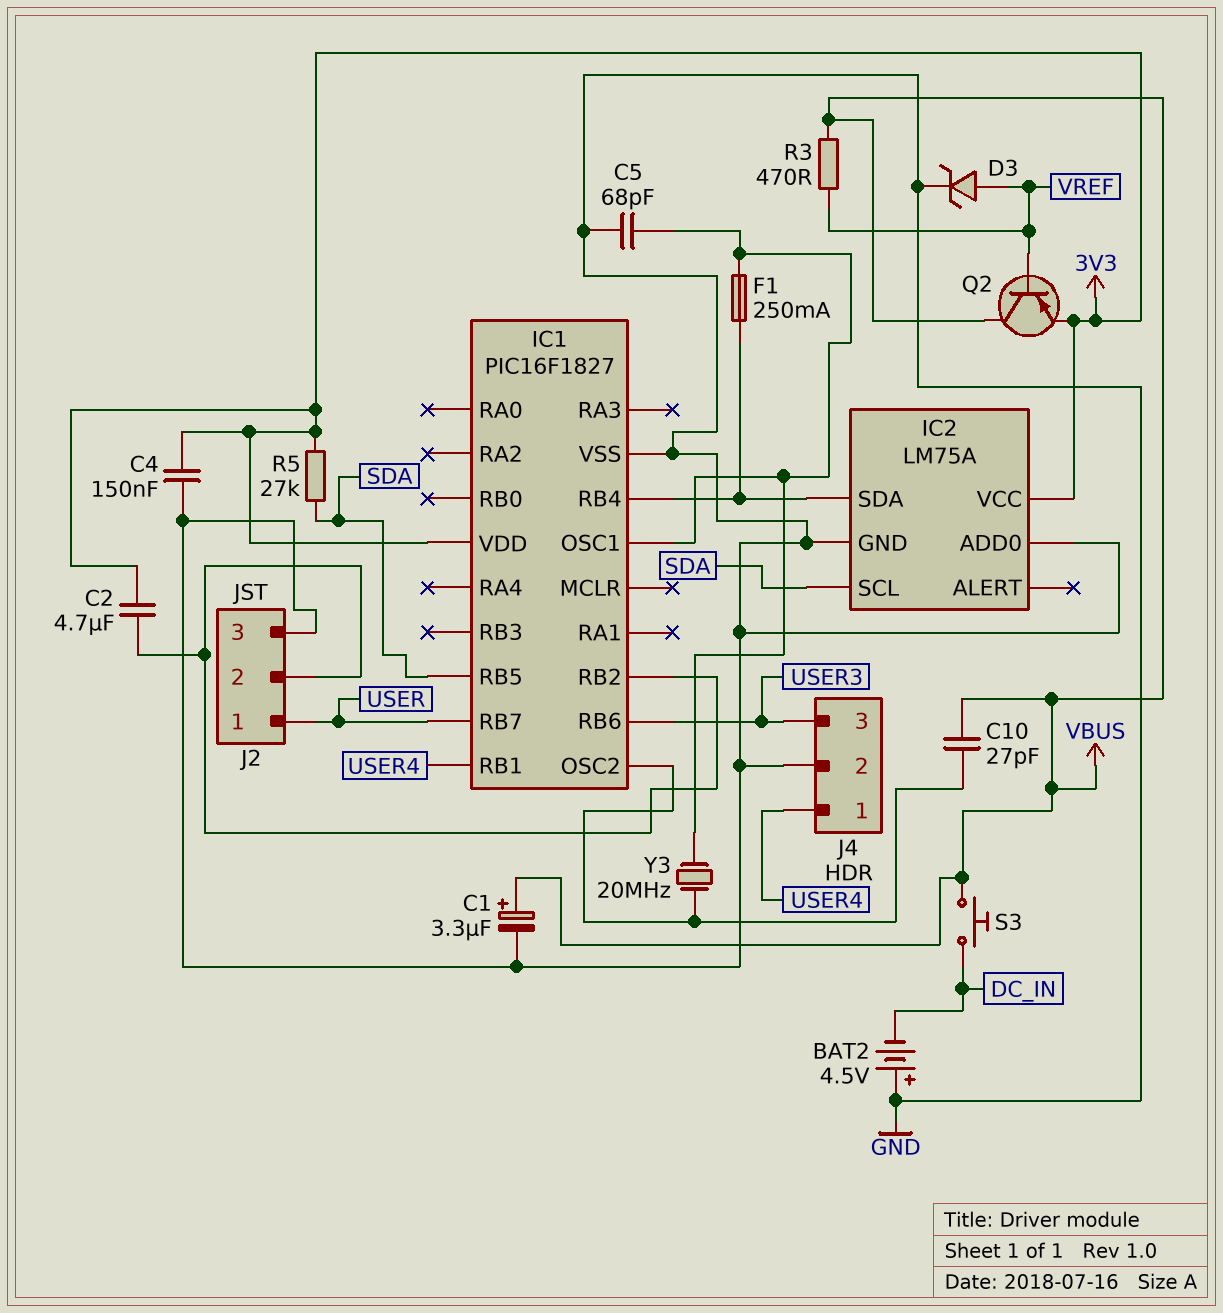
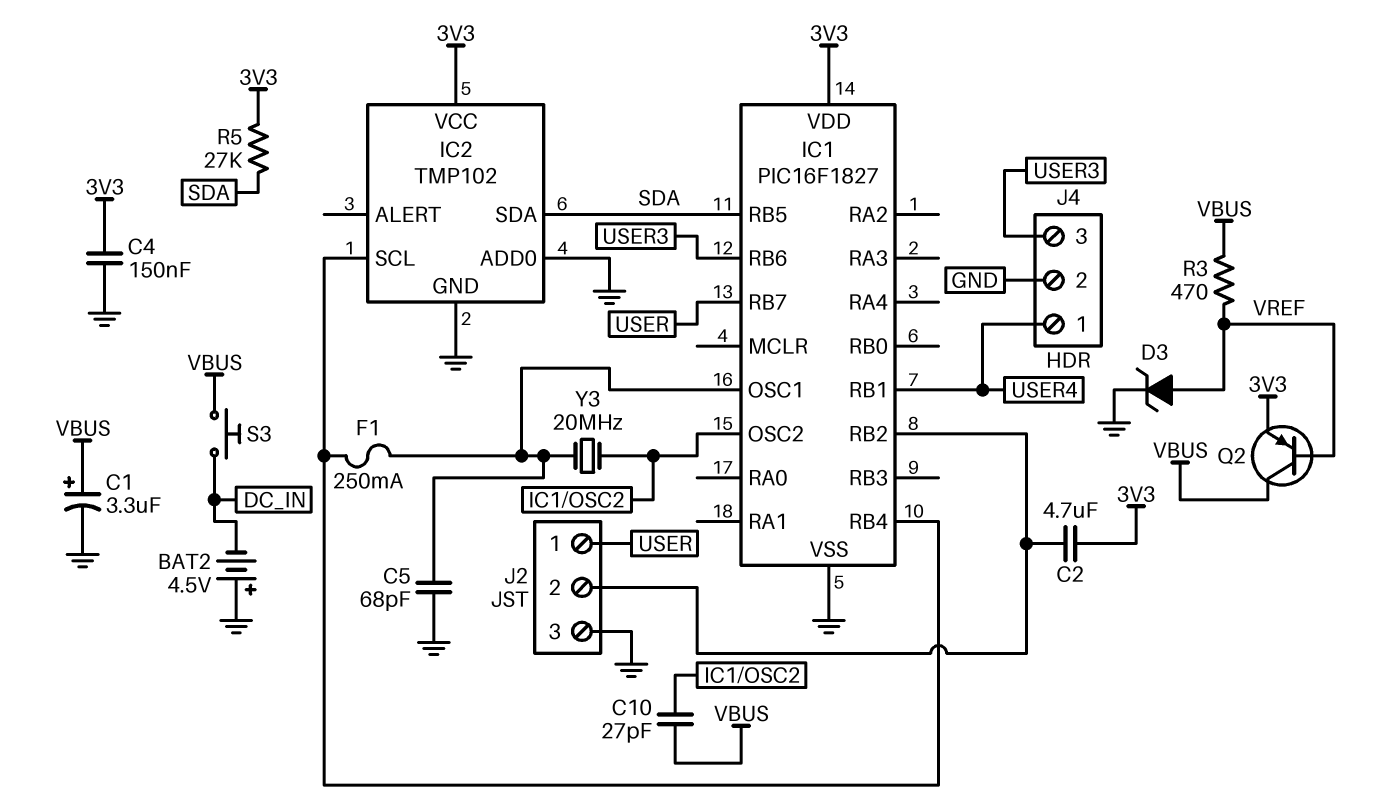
IC2: LM75A -> TMP102
IC2 pin SCL: SDA -> IC1/RB4
IC2 pin SDA: IC1/RB4 -> SDA

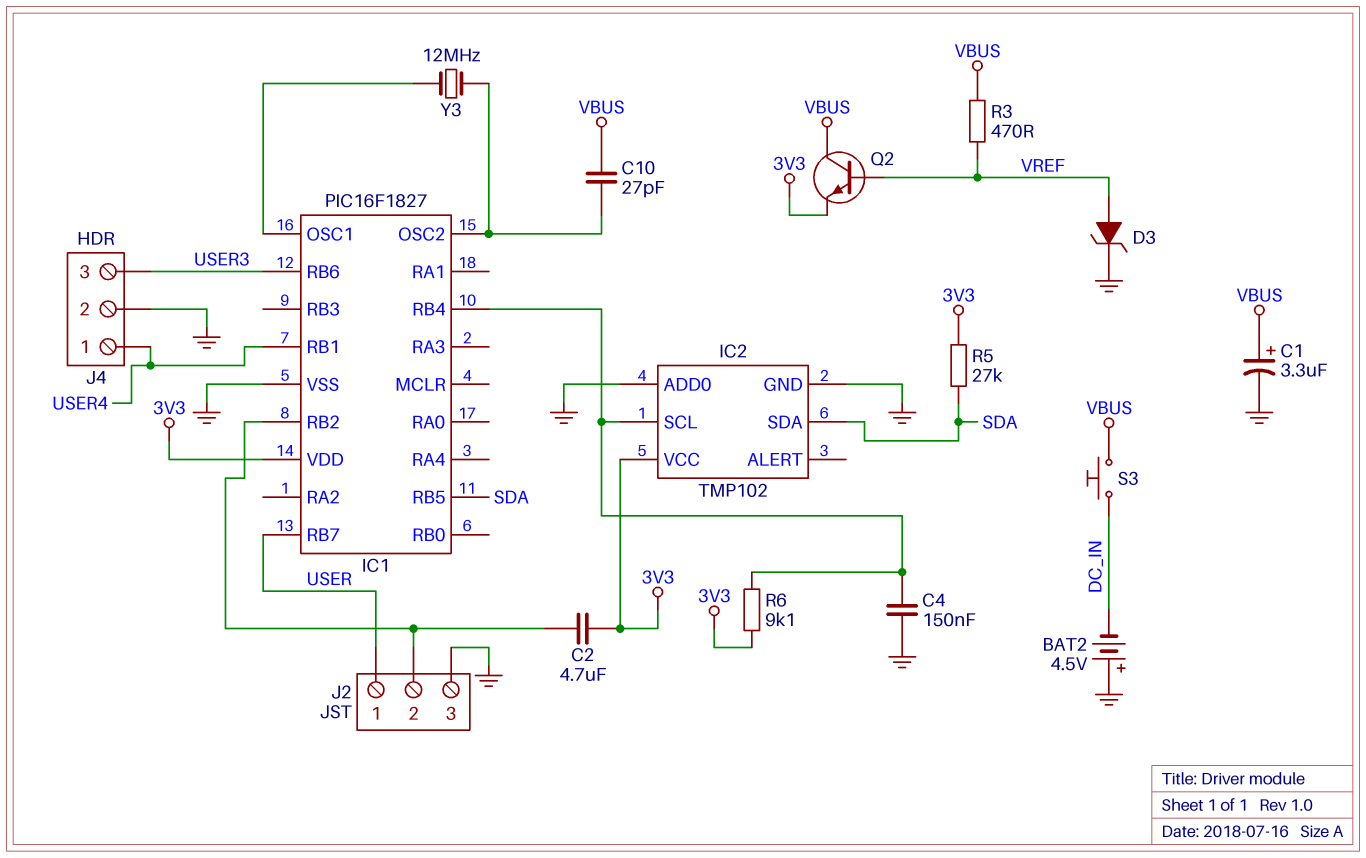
C4: 150nF (3V3, GND) -> 150nF (GND, IC1/RB4)
C5: 68pF (GND, IC1/OSC1) -> none
F1: 250mA (IC1/OSC1, IC1/RB4) -> none
Q2: PNP (B VREF, C VBUS, E 3V3) -> NPN (B VREF, C VBUS, E 3V3)
R6: none -> 9.1k (3V3, IC1/RB4)
Y3: 20MHz (IC1/OSC1, IC1/OSC2) -> 12MHz (IC1/OSC1, IC1/OSC2)

